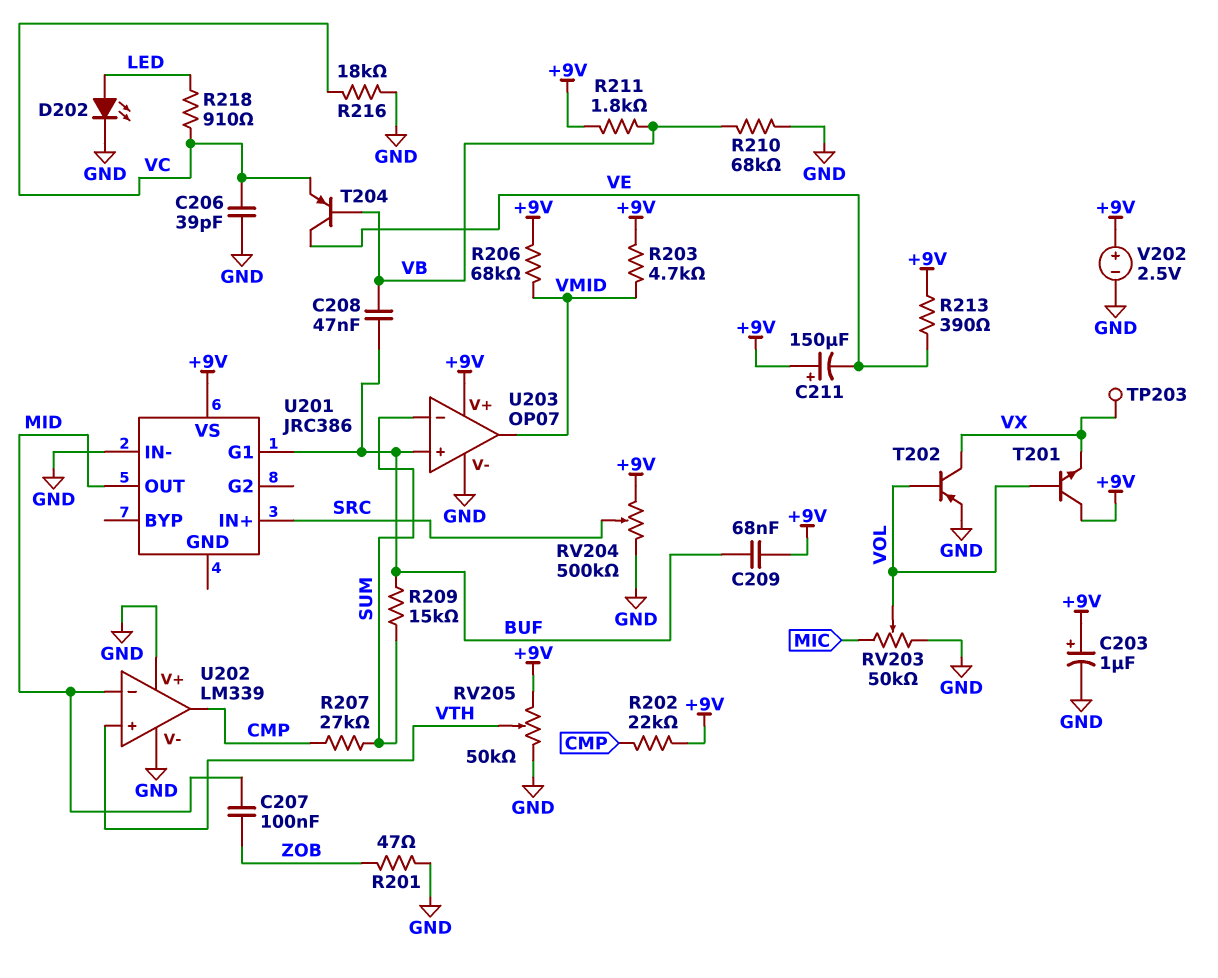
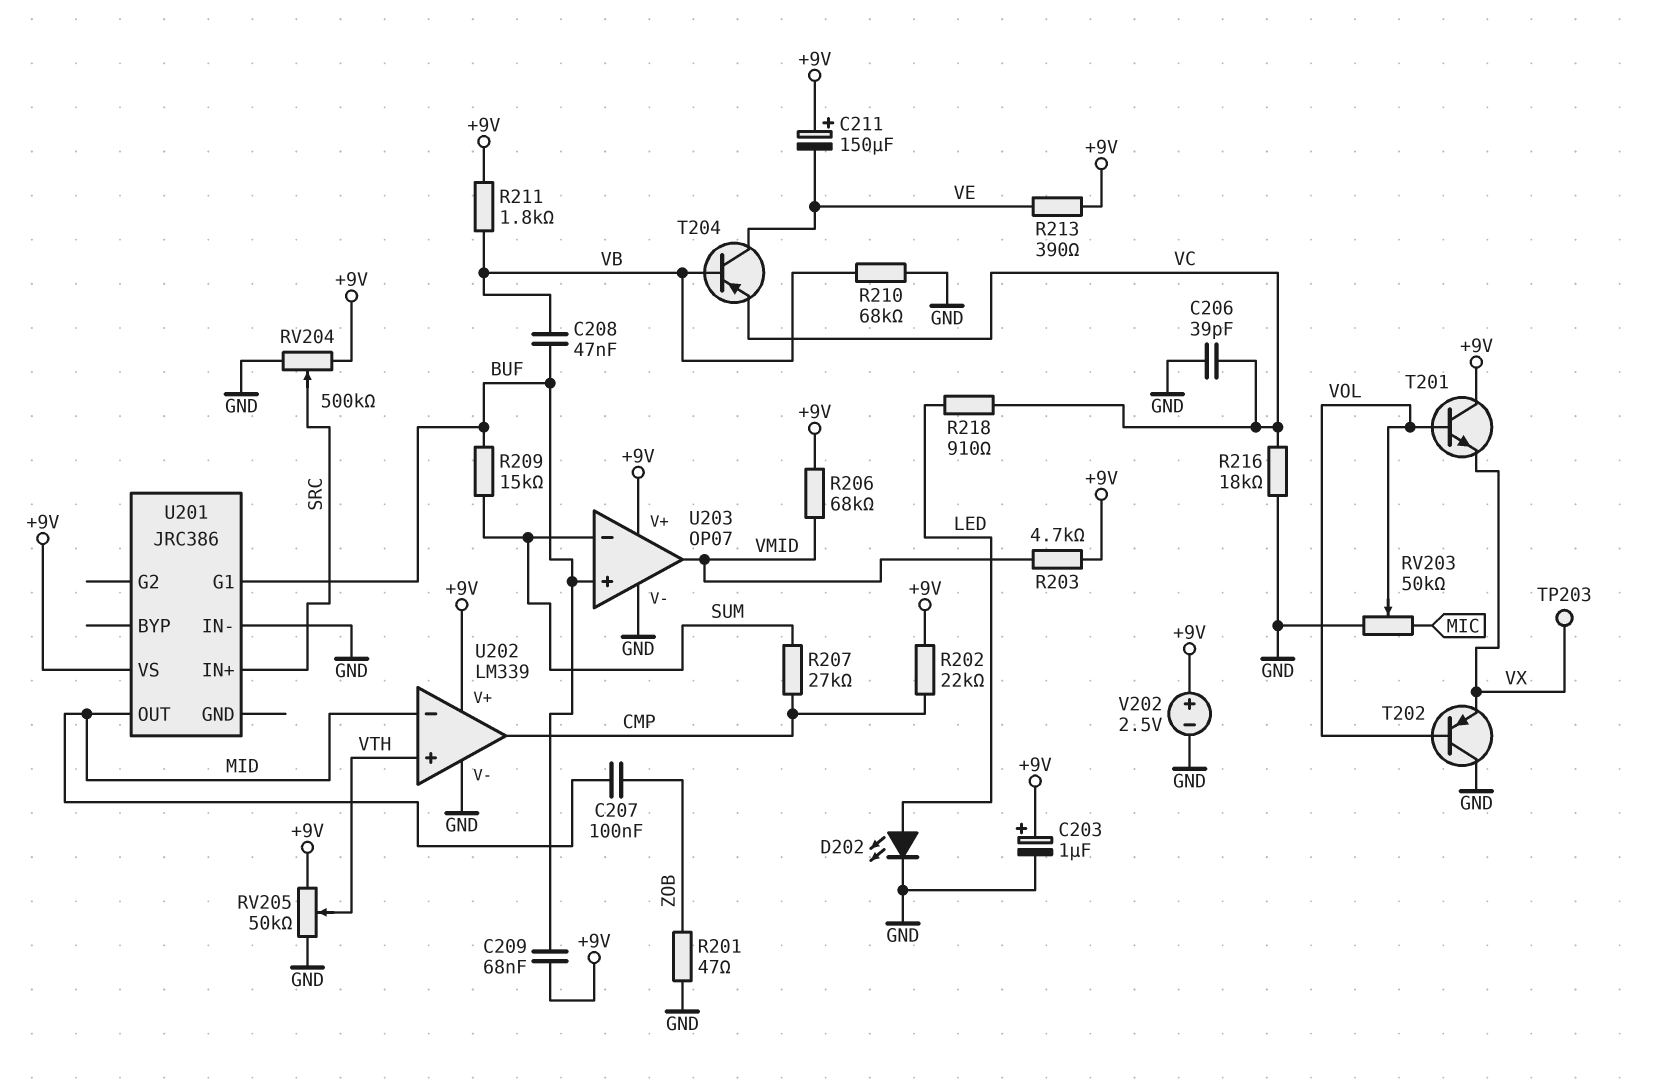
T202: PNP (B VOL, C VX, E GND) -> PNP (B VOL, C GND, E VX)
U202 pin V+: GND -> +9V

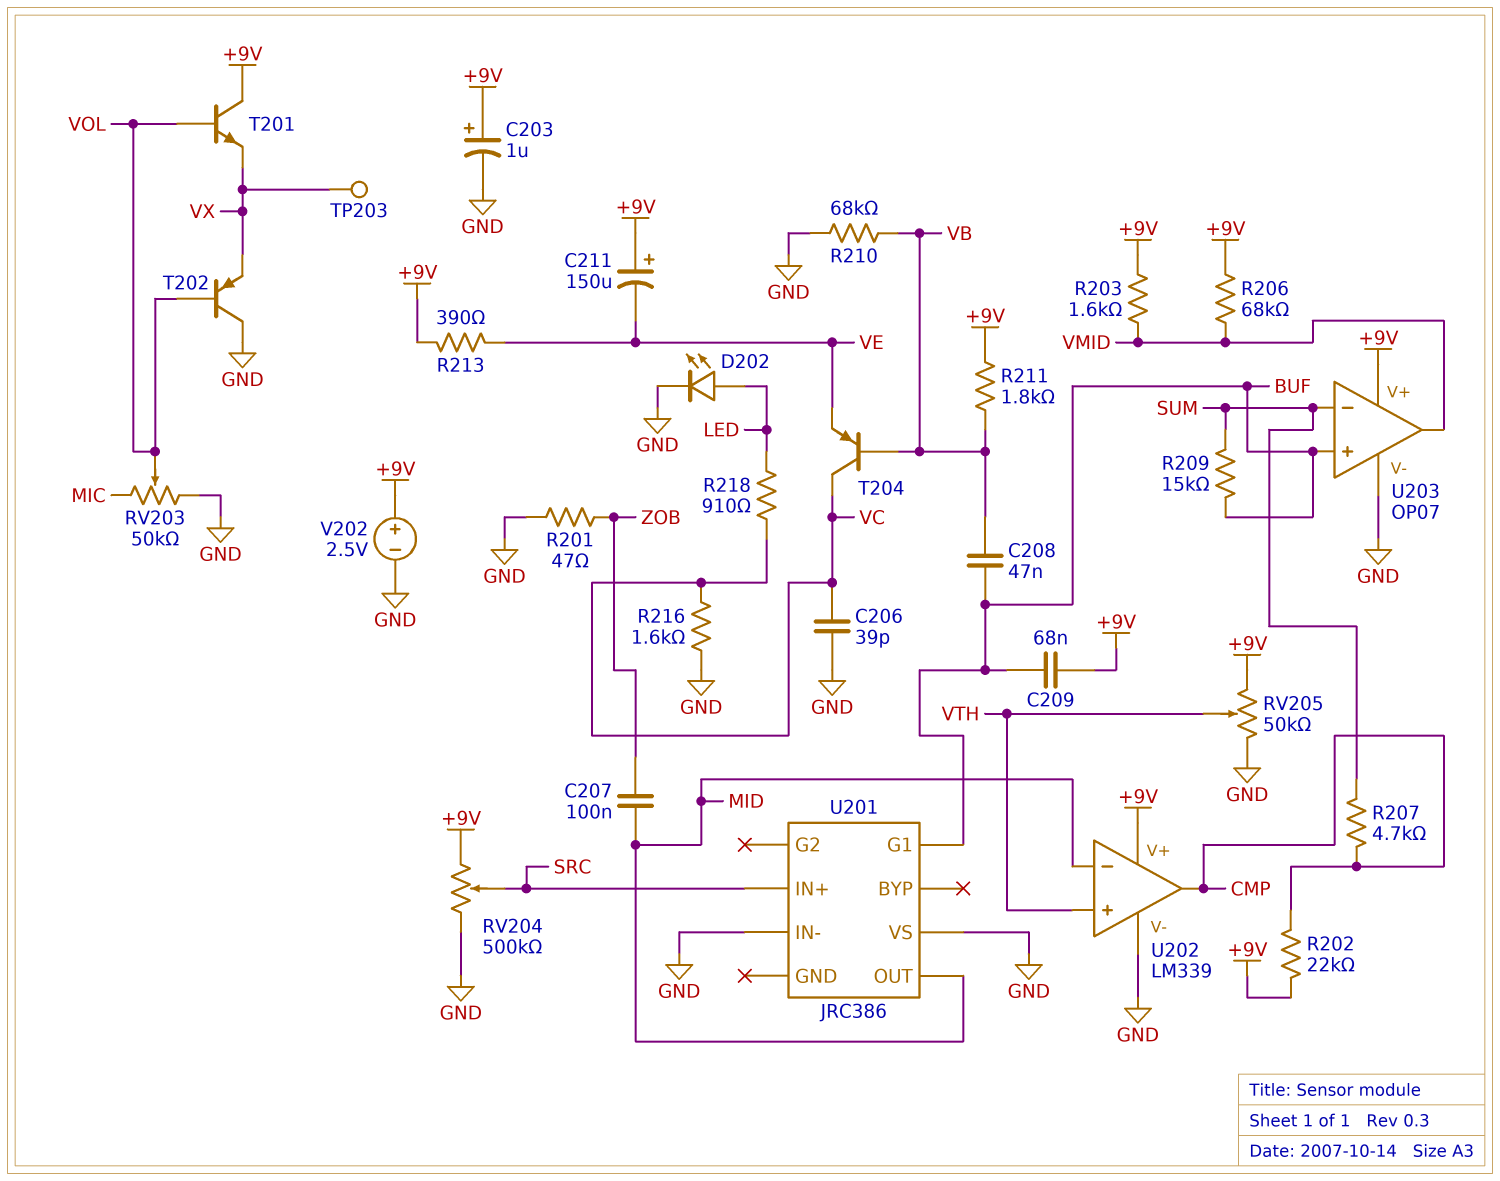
R203: 4.7k (+9V, VMID) -> 1.6k (+9V, VMID)
R207: 27k (CMP, SUM) -> 4.7k (CMP, SUM)
R216: 18k (GND, VC) -> 1.6k (GND, VC)
T204: PNP (B VB, C VE, E VC) -> PNP (B VB, C VC, E VE)
U201 pin VS: +9V -> GND

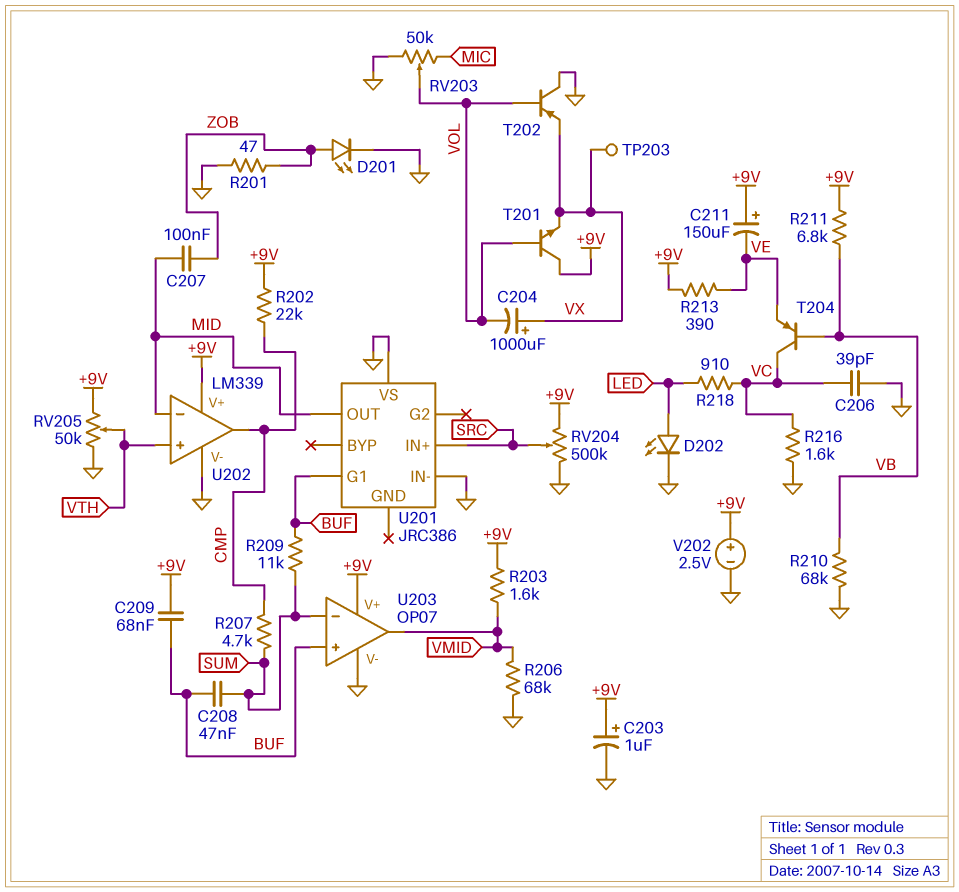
C204: none -> 1000uF (plus VX, minus VOL)
C208: 47nF (BUF, VB) -> 47nF (BUF, SUM)
D201: none -> LED (A ZOB, K GND)
R206: 68k (+9V, VMID) -> 68k (GND, VMID)
R209: 15k (BUF, SUM) -> 11k (BUF, SUM)
R211: 1.8k (+9V, VB) -> 6.8k (+9V, VB)

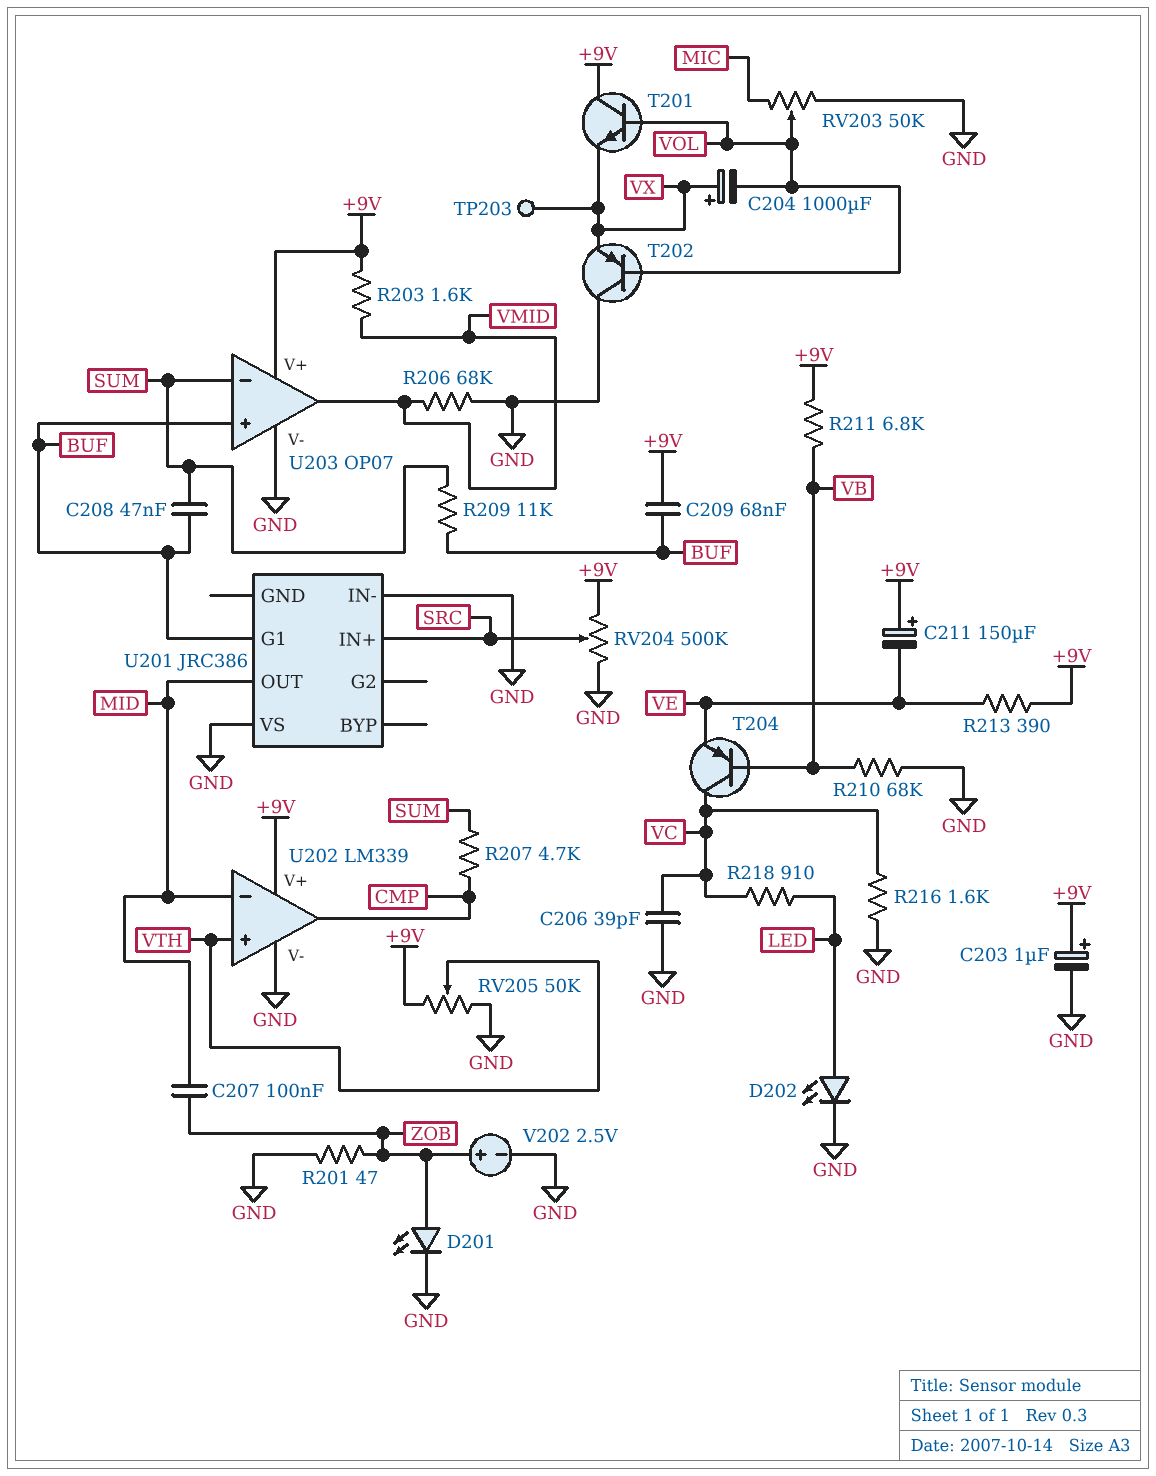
R202: 22k (+9V, CMP) -> none
V202: 2.5V (plus +9V, minus GND) -> 2.5V (plus ZOB, minus GND)

